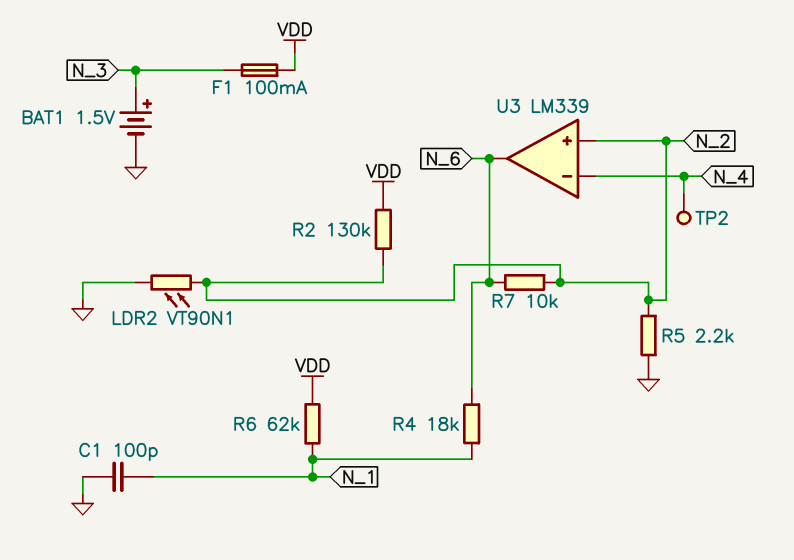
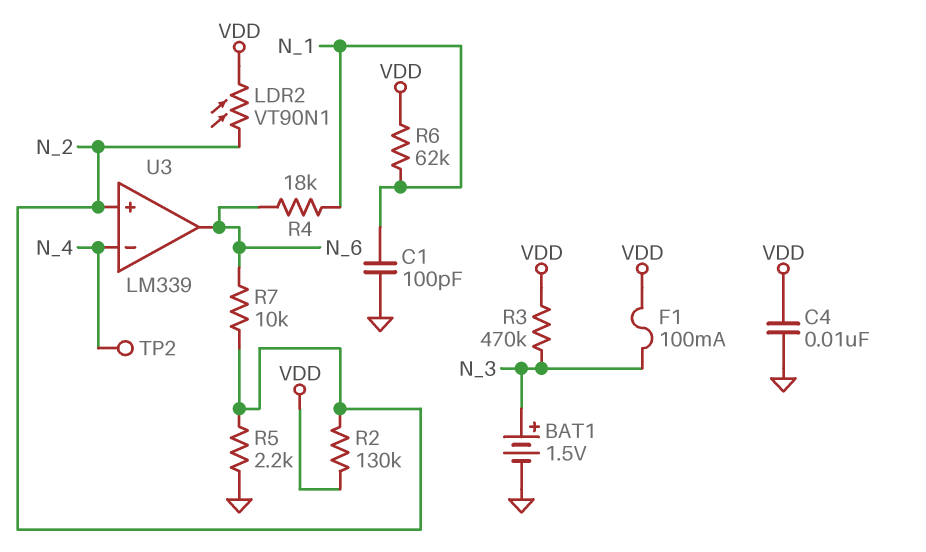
C4: none -> 10nF (GND, VDD)
LDR2: VT90N1 (GND, N_2) -> VT90N1 (N_2, VDD)
R3: none -> 470k (N_3, VDD)

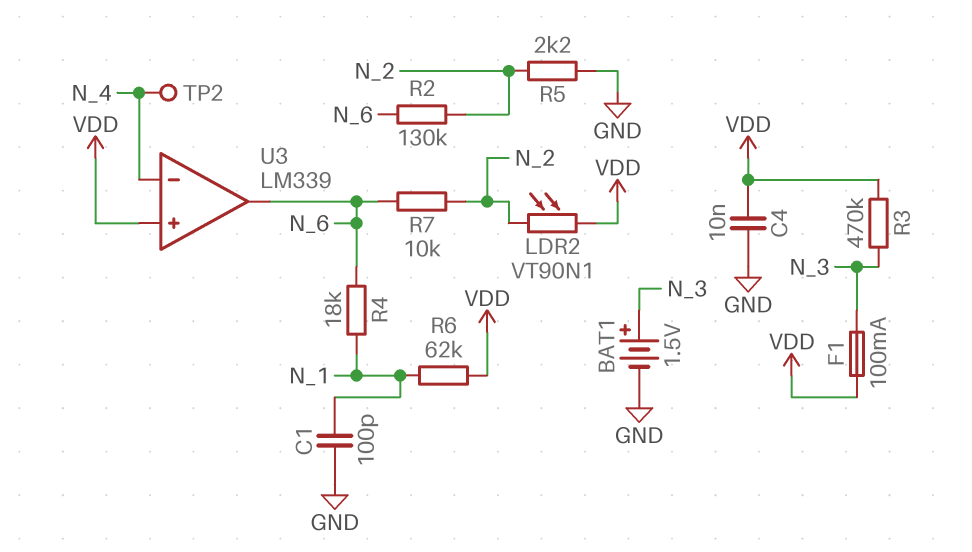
R2: 130k (N_2, VDD) -> 130k (N_2, N_6)
U3 pin in+: N_2 -> VDD

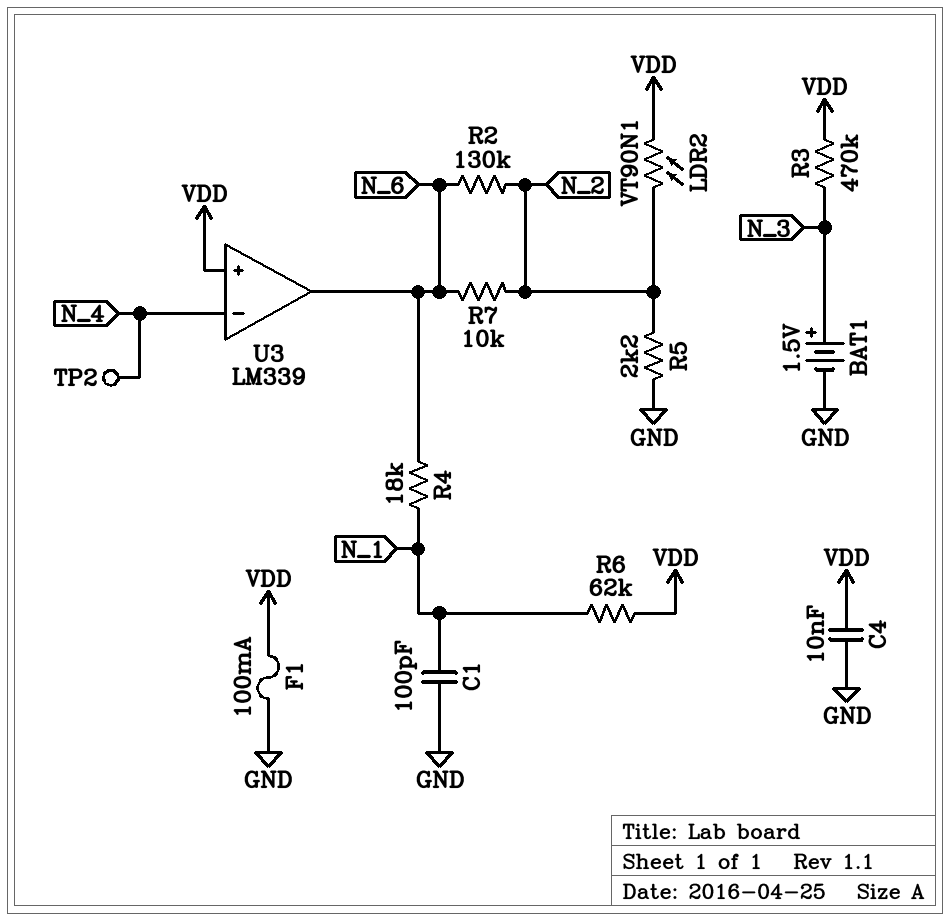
F1: 100mA (N_3, VDD) -> 100mA (GND, VDD)

